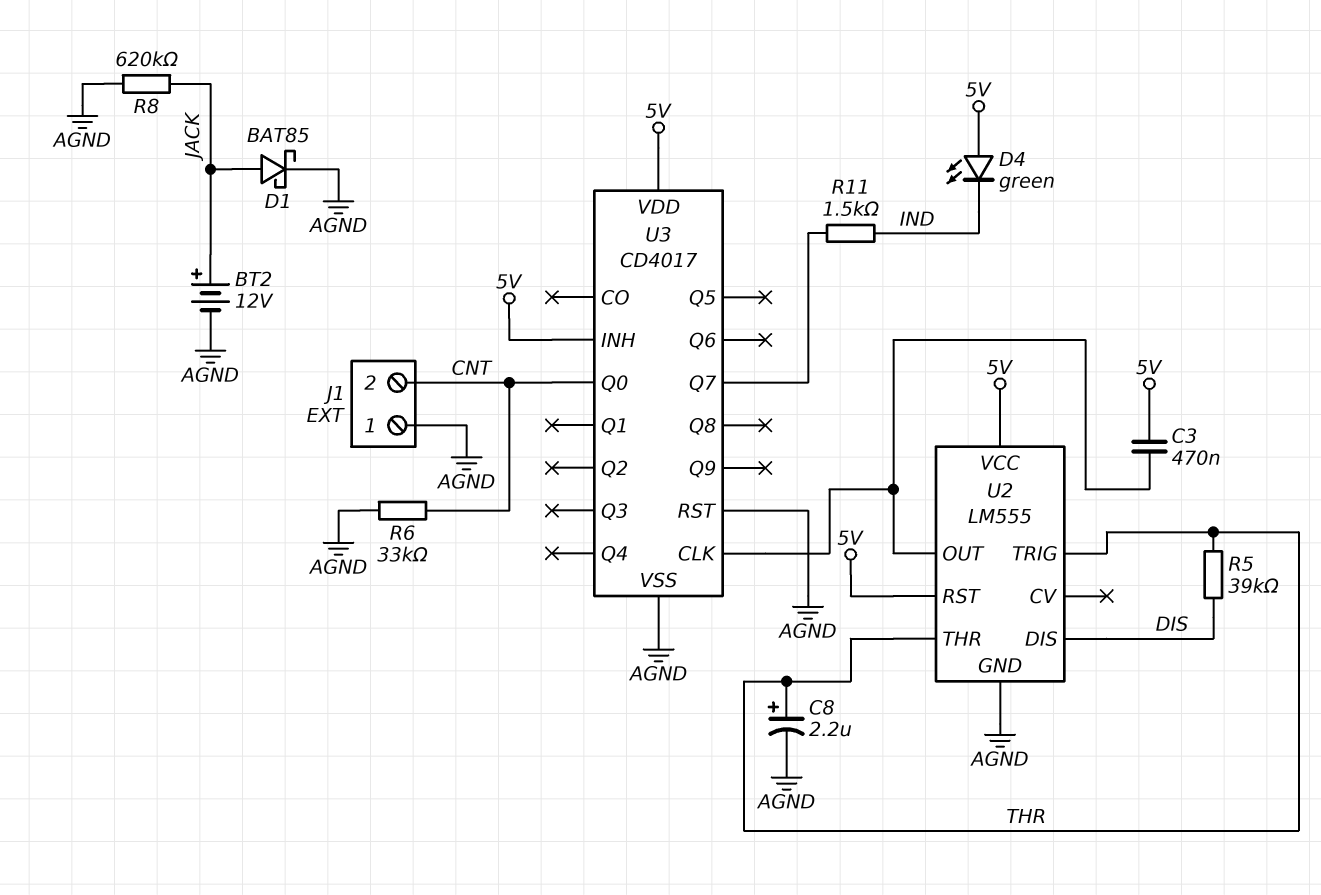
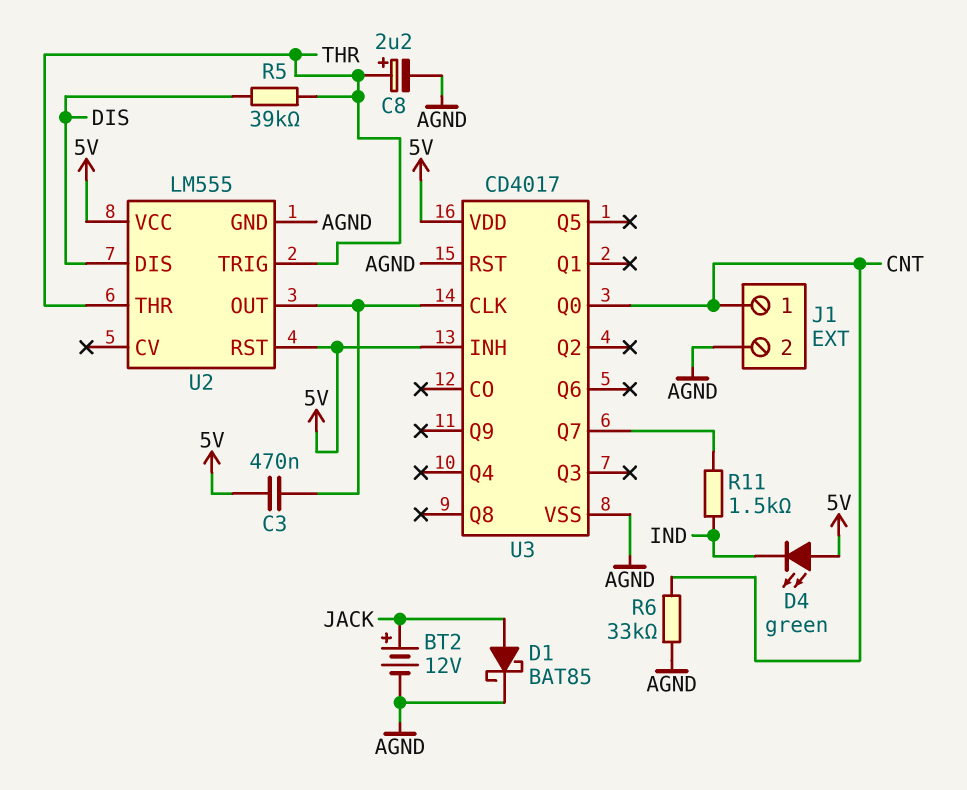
J1 pin 1: AGND -> CNT
J1 pin 2: CNT -> AGND
R8: 620k (AGND, JACK) -> none

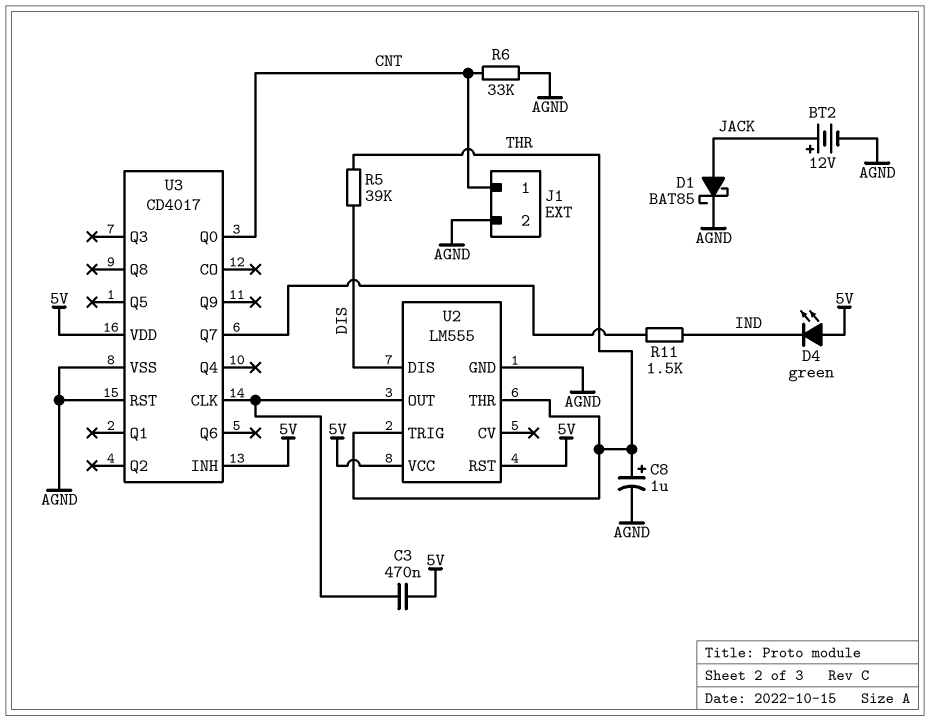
C8: 2.2uF (plus THR, minus AGND) -> 1uF (plus THR, minus AGND)

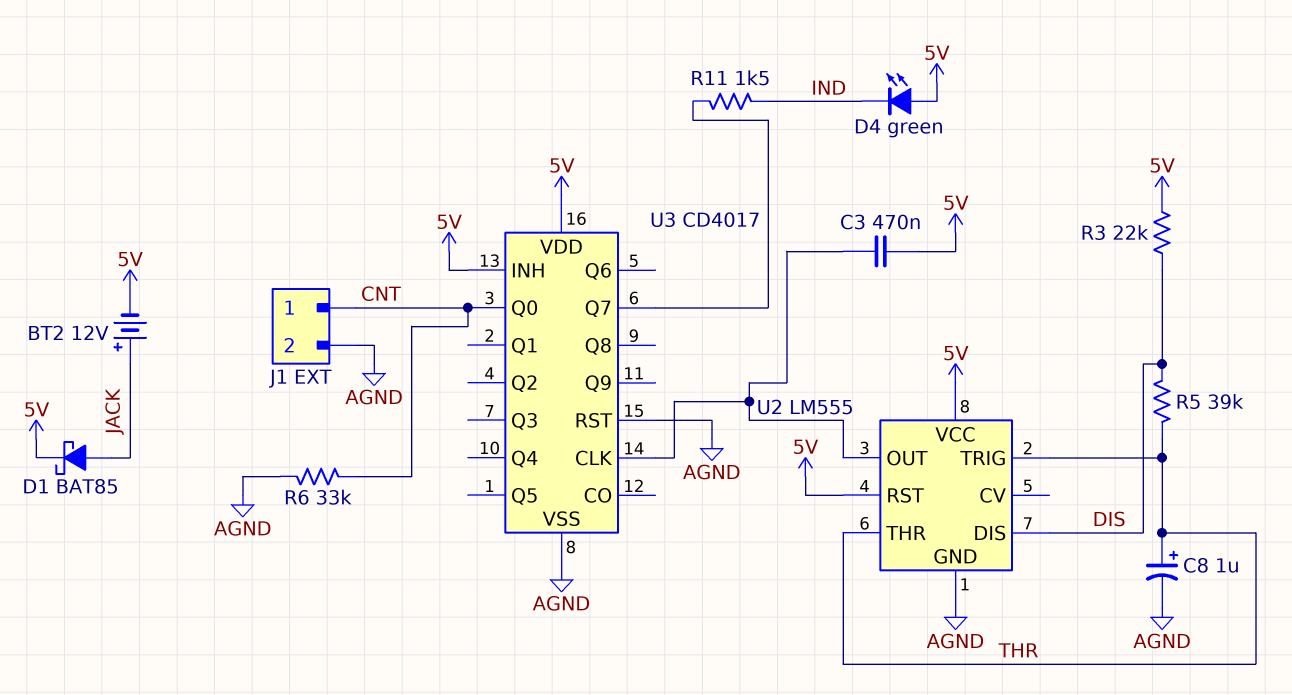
BT2: 12V (plus JACK, minus AGND) -> 12V (plus JACK, minus 5V)
D1: schottky BAT85 (A JACK, K AGND) -> schottky BAT85 (A JACK, K 5V)
R3: none -> 22k (5V, DIS)

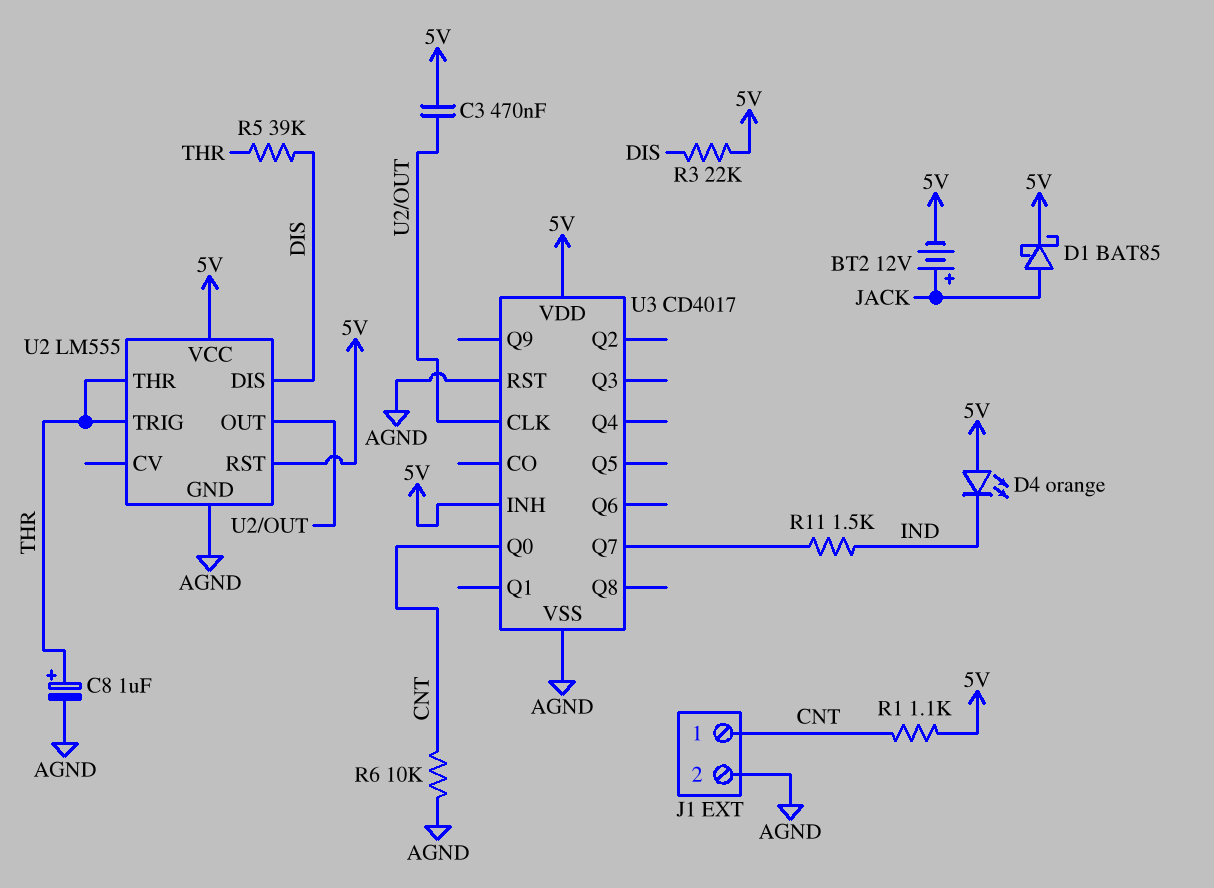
D4: LED green (A 5V, K IND) -> LED orange (A 5V, K IND)
R1: none -> 1.1k (5V, CNT)
R6: 33k (AGND, CNT) -> 10k (AGND, CNT)

